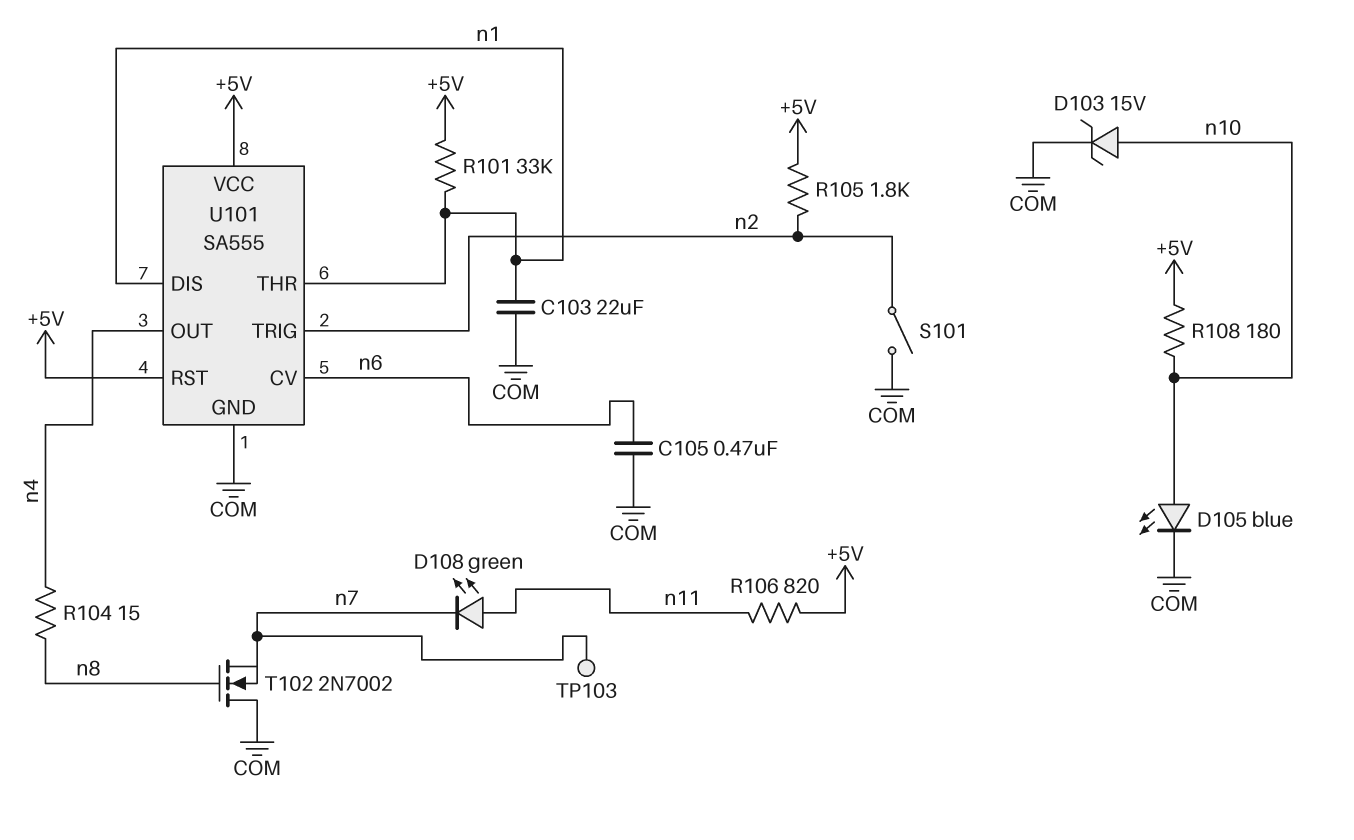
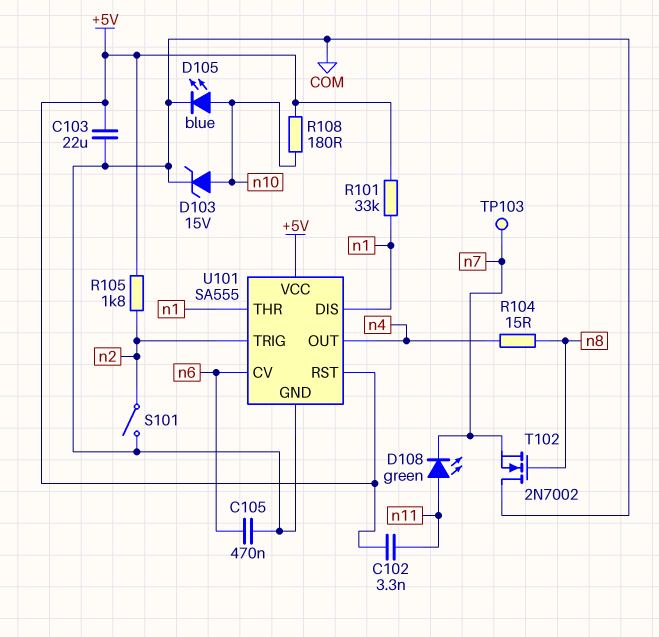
C102: none -> 3.3nF (+5V, n11)
C103: 22uF (COM, n1) -> 22uF (+5V, COM)
R106: 820 (+5V, n11) -> none

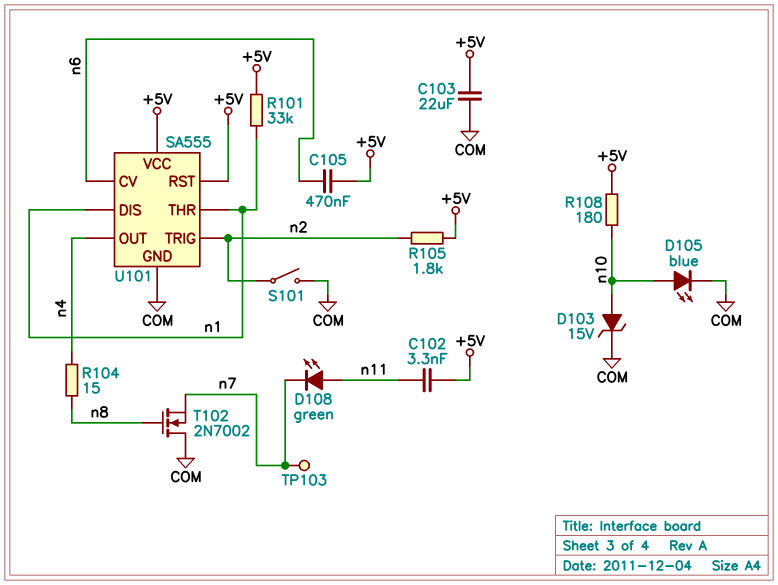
C105: 470nF (COM, n6) -> 470nF (+5V, n6)

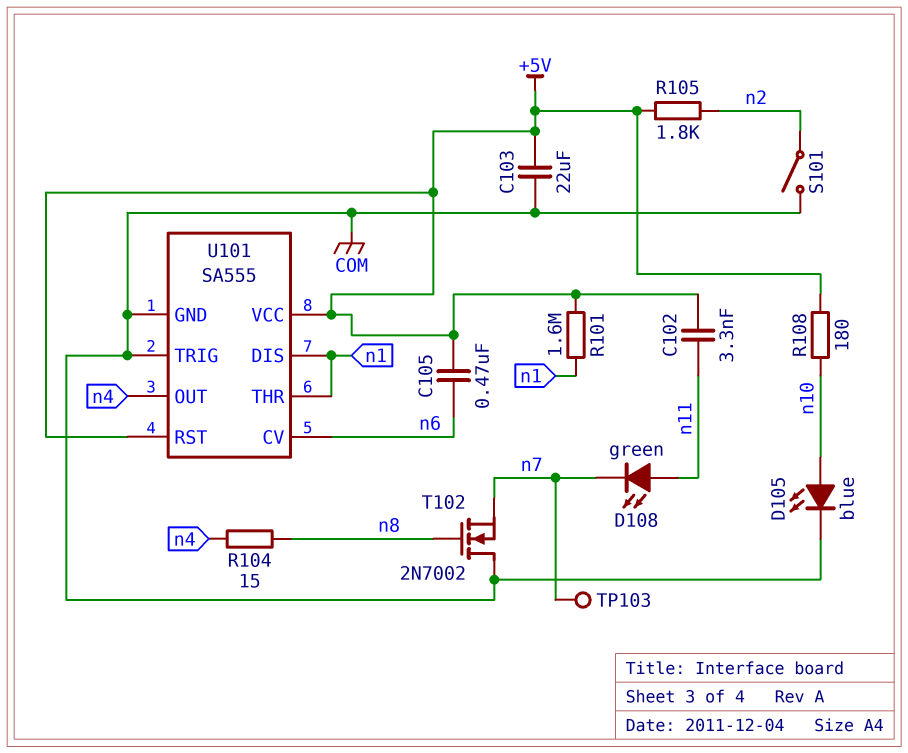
D103: zener 15V (A n10, K COM) -> none
R101: 33k (+5V, n1) -> 1.6M (+5V, n1)
U101 pin TRIG: n2 -> COM

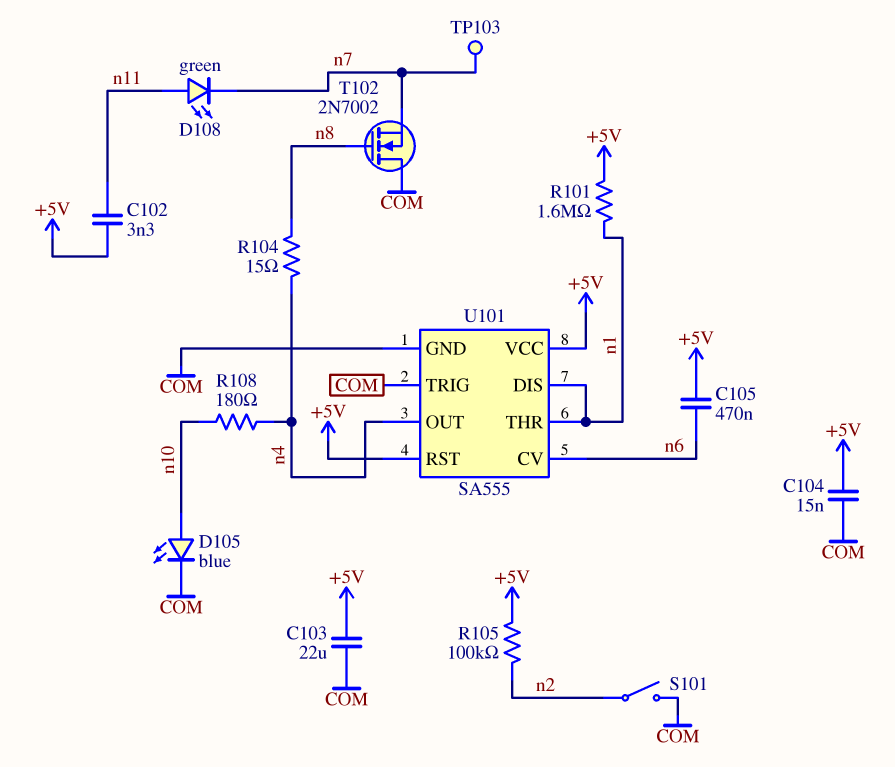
C104: none -> 15nF (+5V, COM)
R105: 1.8k (+5V, n2) -> 100k (+5V, n2)
R108: 180 (+5V, n10) -> 180 (n4, n10)

